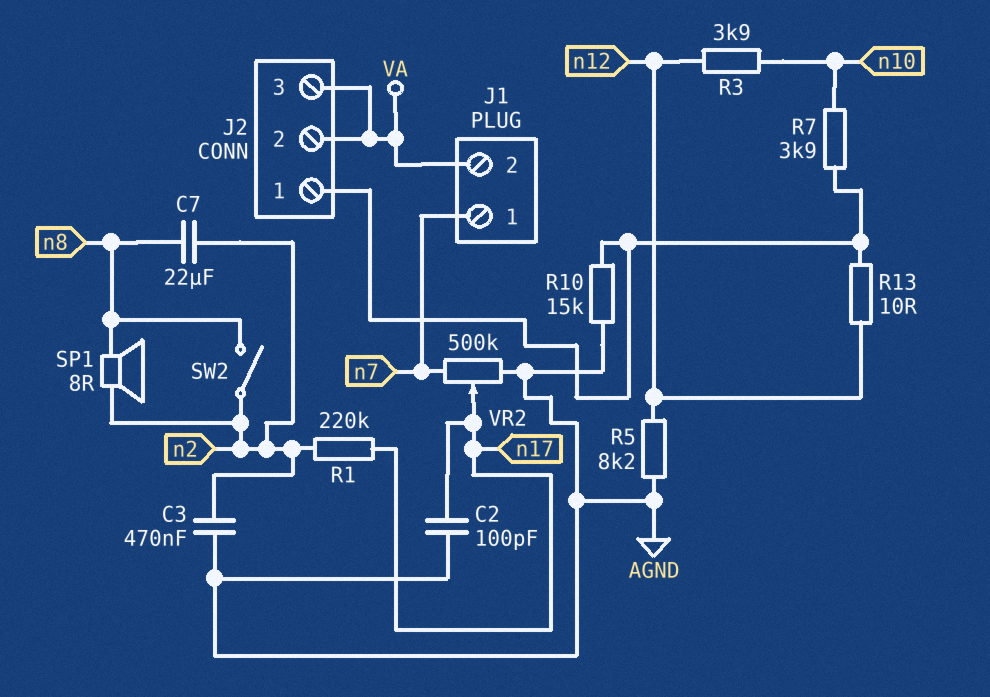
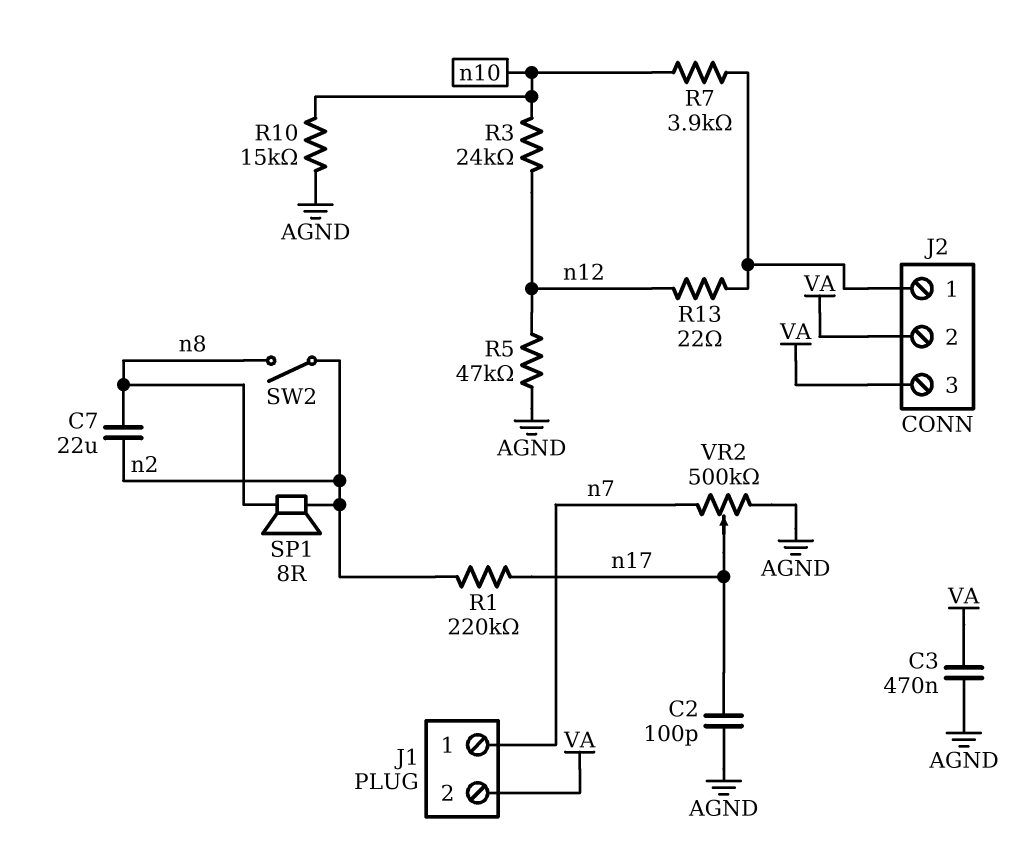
C3: 470nF (AGND, n2) -> 470nF (AGND, VA)
R3: 3.9k (n10, n12) -> 24k (n10, n12)
R5: 8.2k (AGND, n12) -> 47k (AGND, n12)
R10: 15k (AGND, J2/1) -> 15k (AGND, n10)
R13: 10 (J2/1, n12) -> 22 (J2/1, n12)

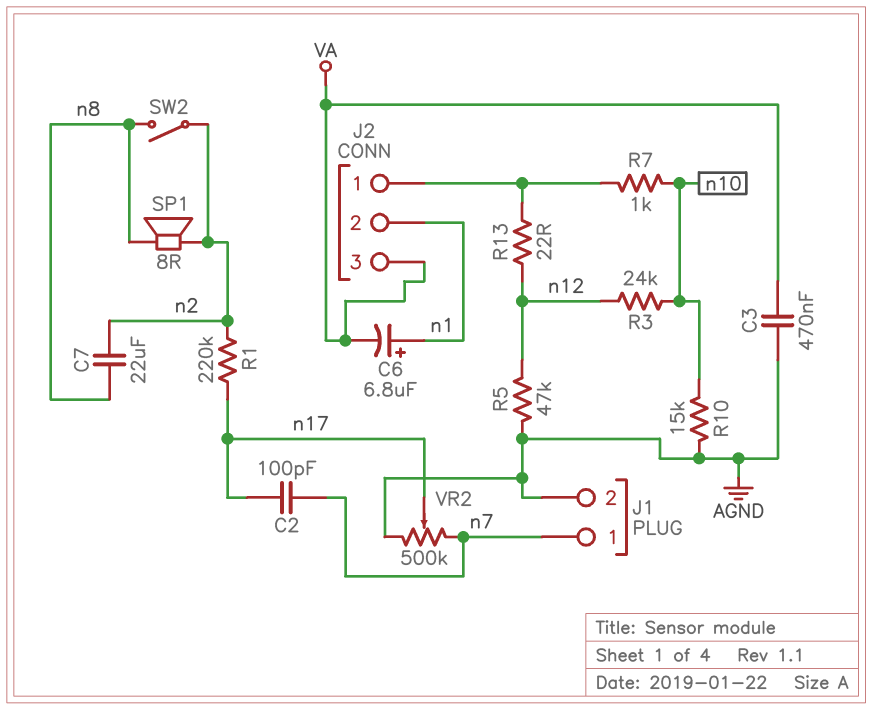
C2: 100pF (AGND, n17) -> 100pF (n7, n17)
C6: none -> 6.8uF (plus n1, minus VA)
J1 pin 2: VA -> AGND
J2 pin 2: VA -> n1
R7: 3.9k (J2/1, n10) -> 1k (J2/1, n10)

